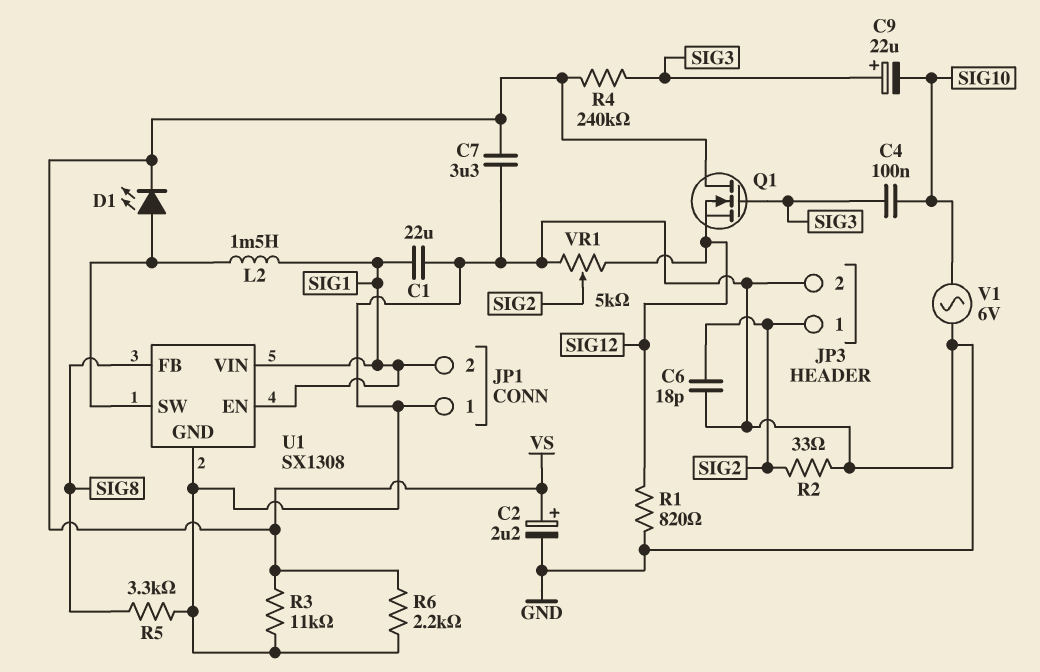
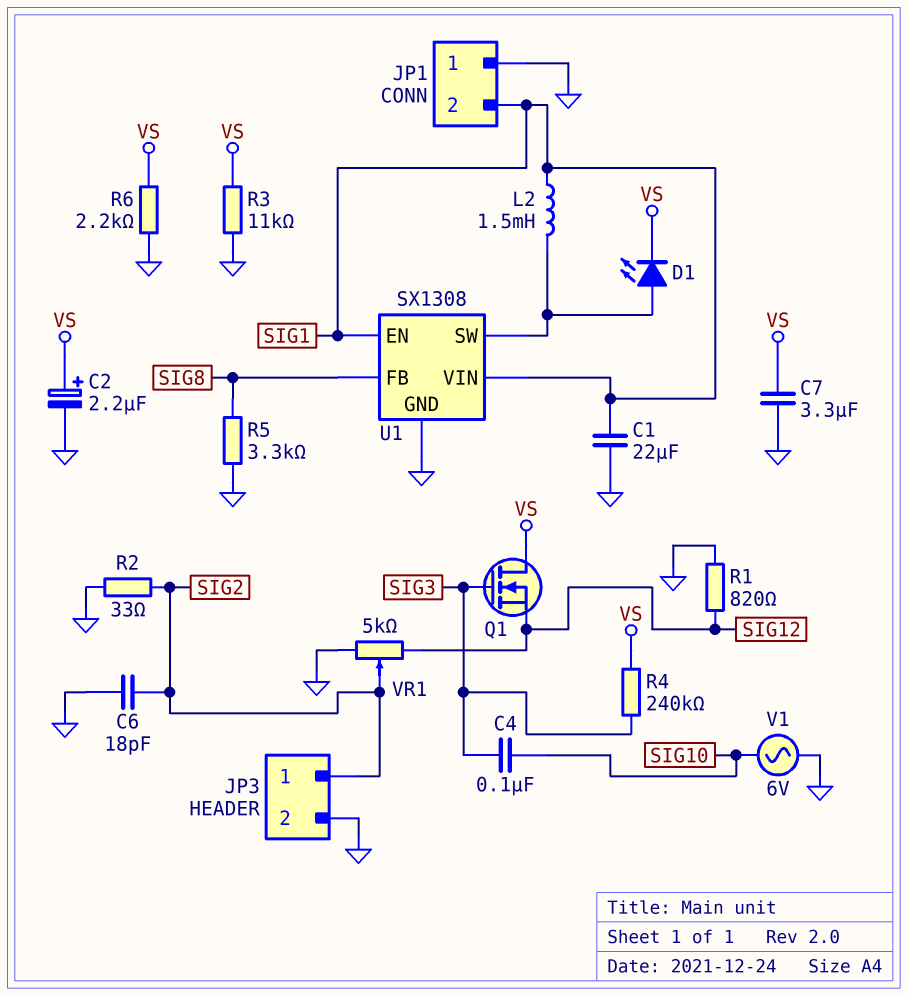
C9: 22uF (plus SIG3, minus SIG10) -> none

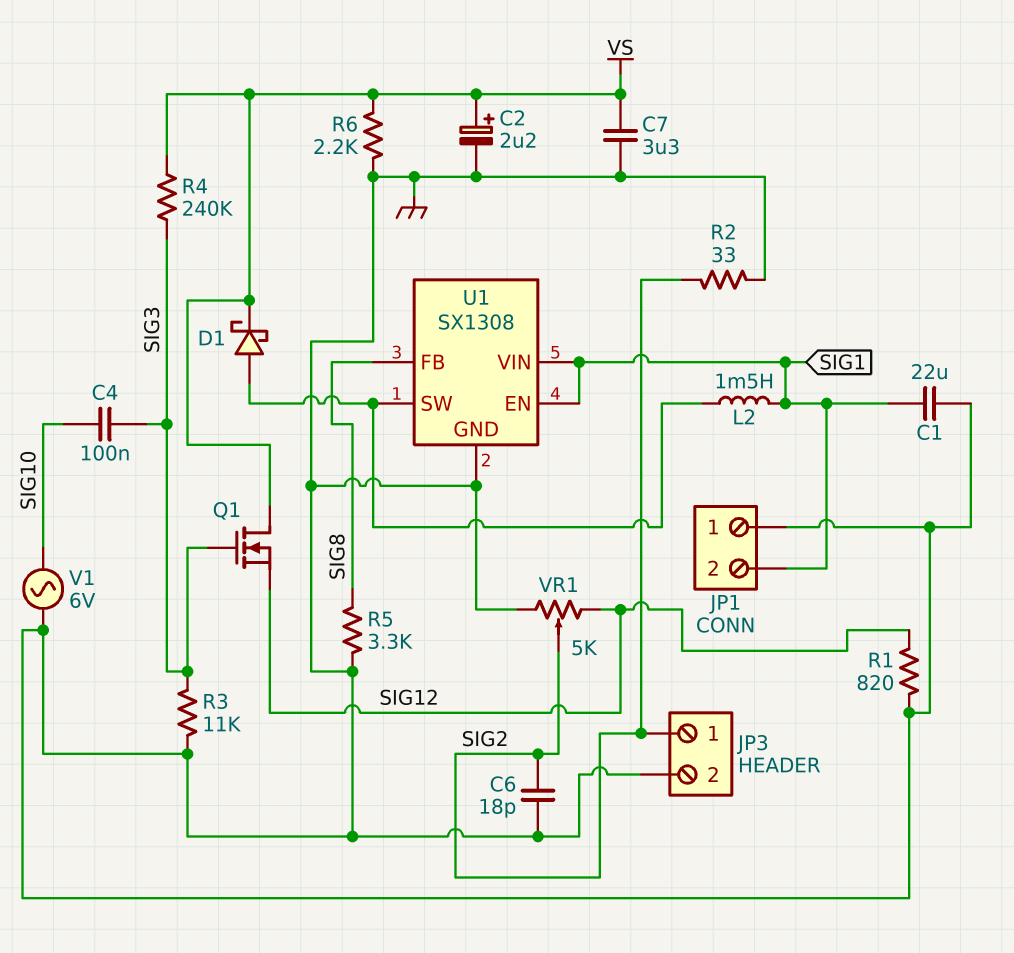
D1: LED (A U1/SW, K VS) -> schottky (A U1/SW, K VS)
R3: 11k (GND, VS) -> 11k (GND, SIG3)

